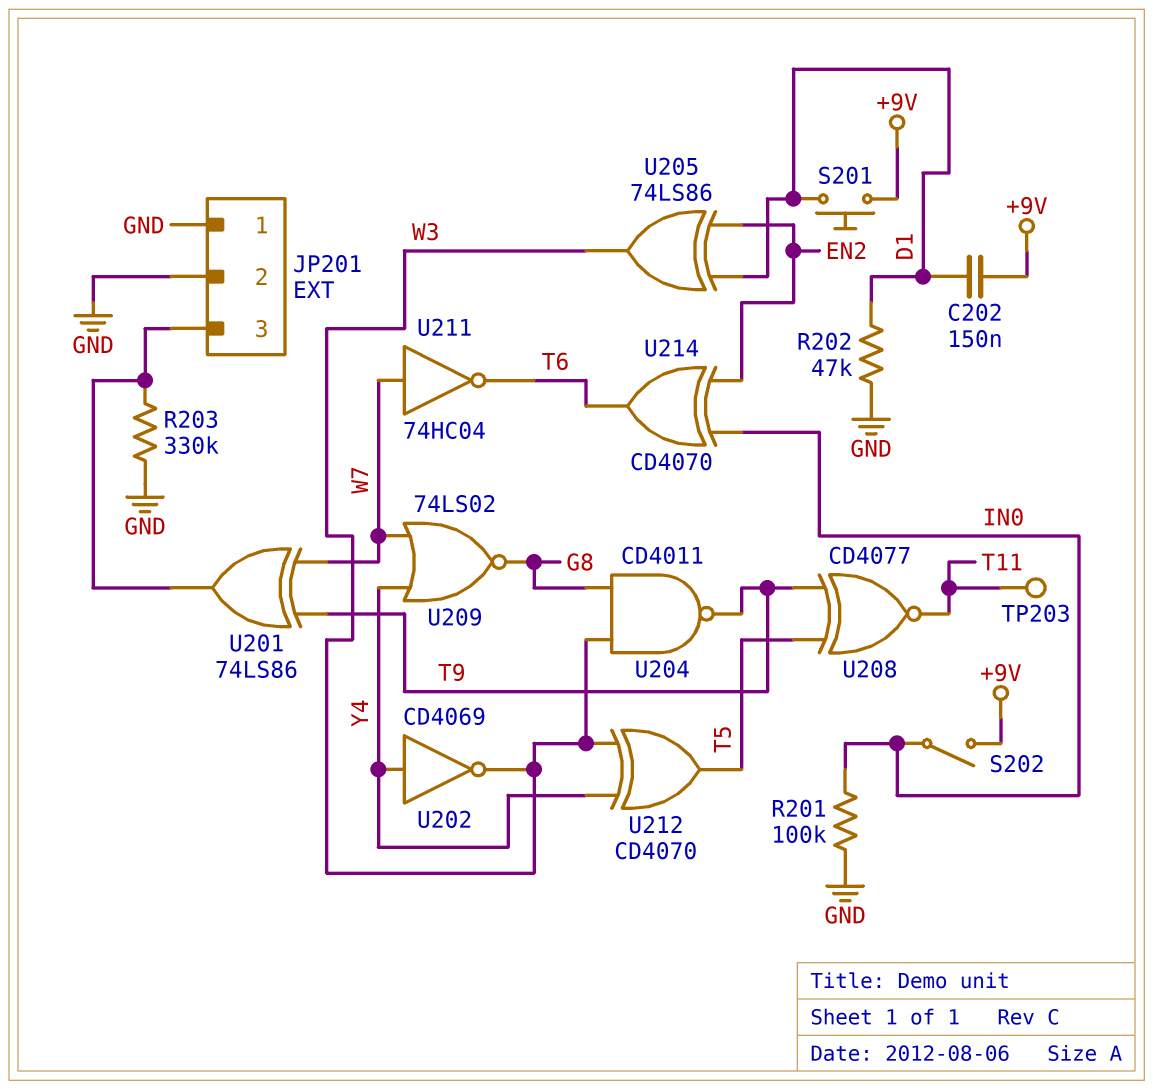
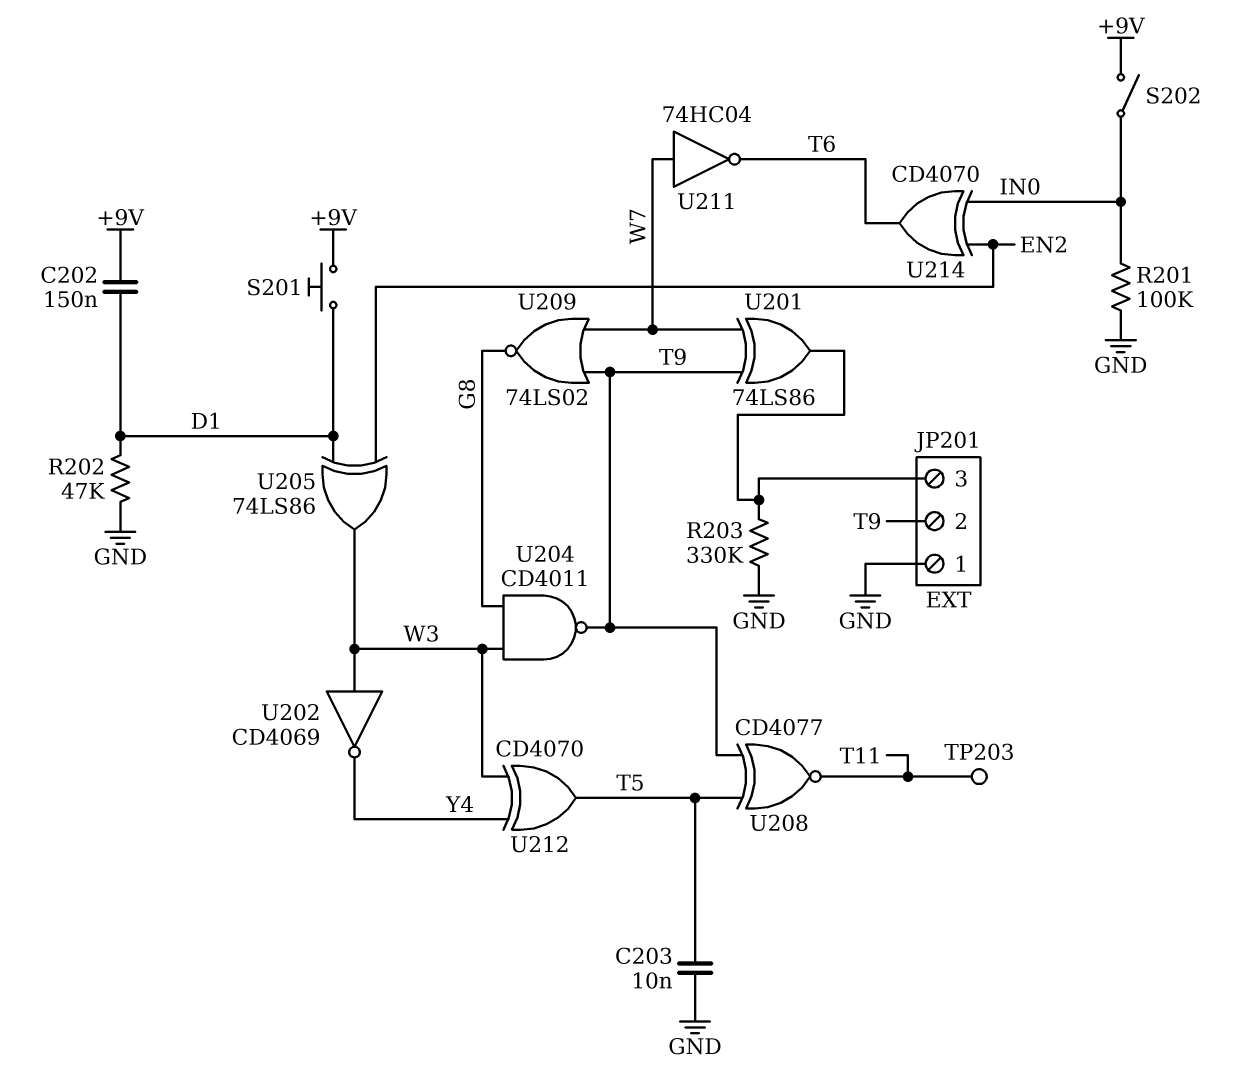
C203: none -> 10nF (GND, T5)
JP201 pin 2: GND -> T9
U202: NOT CD4069 (in Y4, out W3) -> NOT CD4069 (in W3, out Y4)
U209: NOR 74LS02 (in W7, in Y4, out G8) -> NOR 74LS02 (in T9, in W7, out G8)

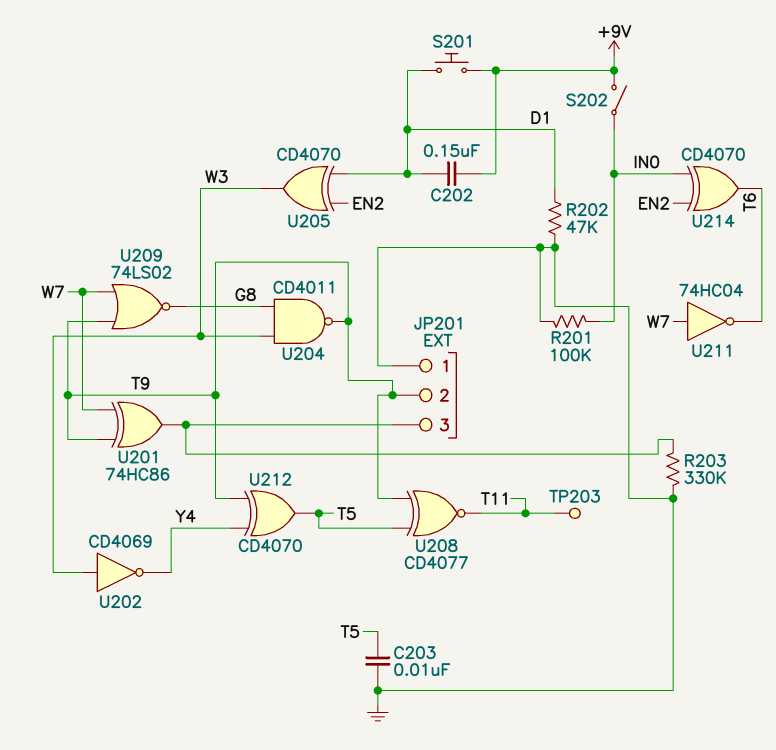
U201: XOR 74LS86 (in T9, in W7, out JP201/3) -> XOR 74HC86 (in T9, in W7, out JP201/3)
U205: XOR 74LS86 (in D1, in EN2, out W3) -> XOR CD4070 (in D1, in EN2, out W3)
U212: XOR CD4070 (in W3, in Y4, out T5) -> XOR CD4070 (in T9, in Y4, out T5)

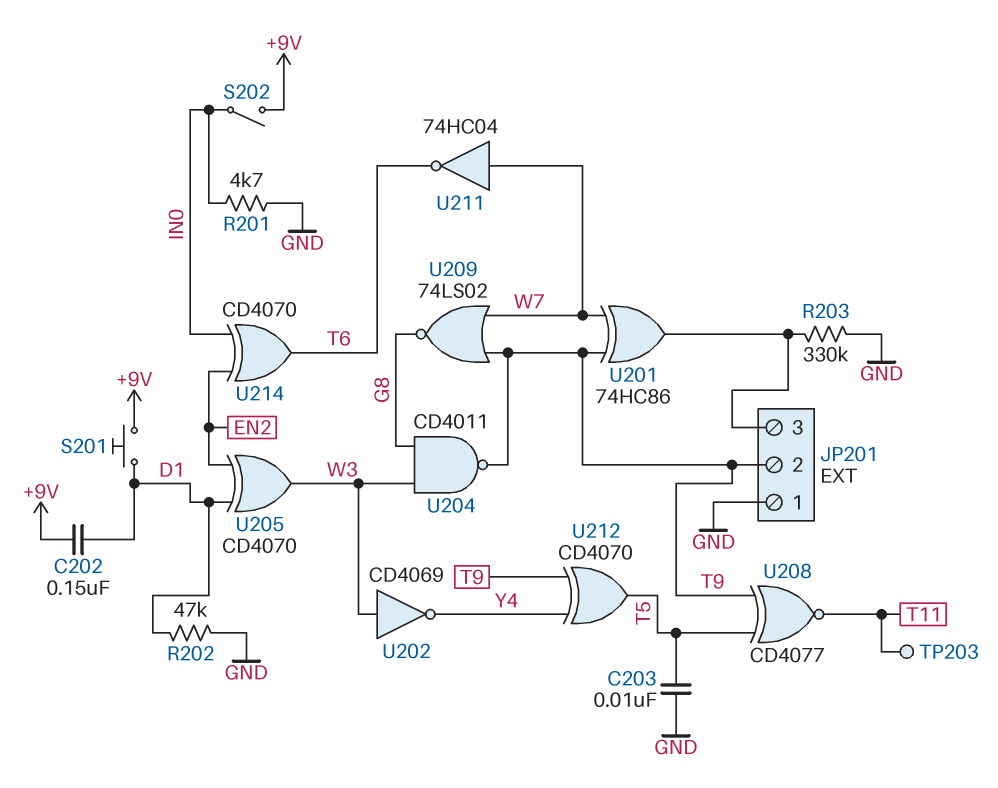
R201: 100k (GND, IN0) -> 4.7k (GND, IN0)

